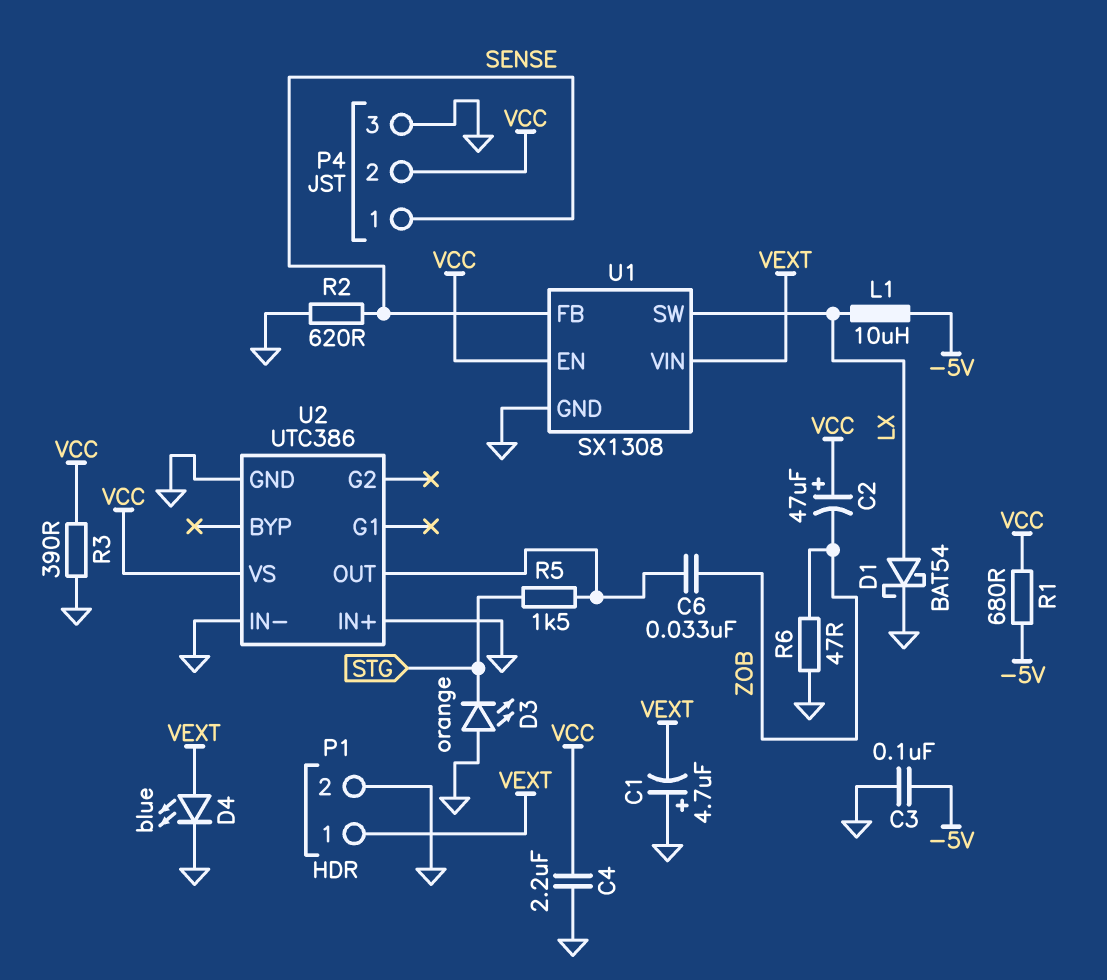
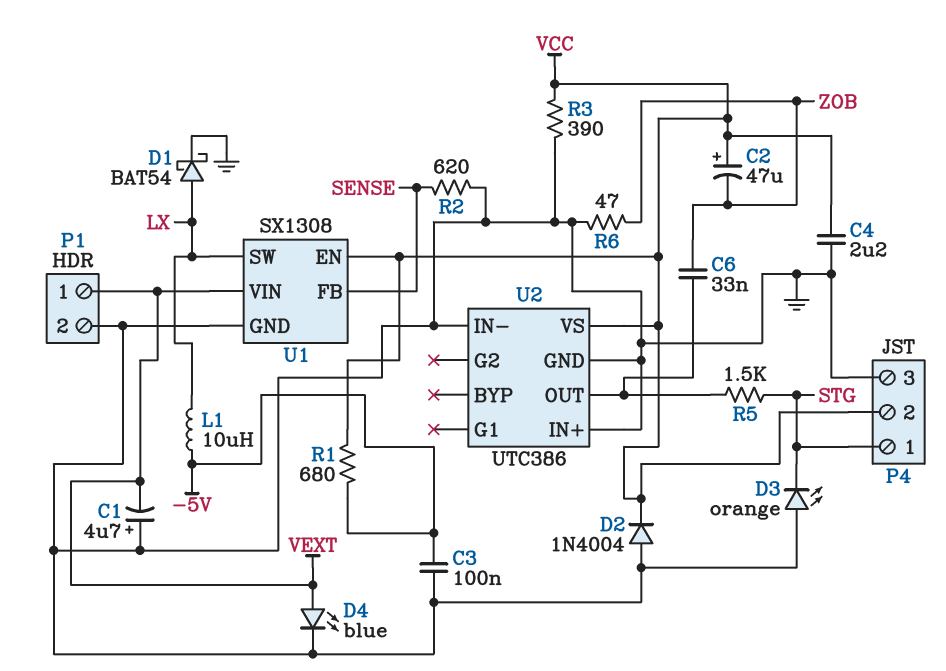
D2: none -> diode 1N4004 (A GND, K VCC)
P4 pin 1: SENSE -> STG

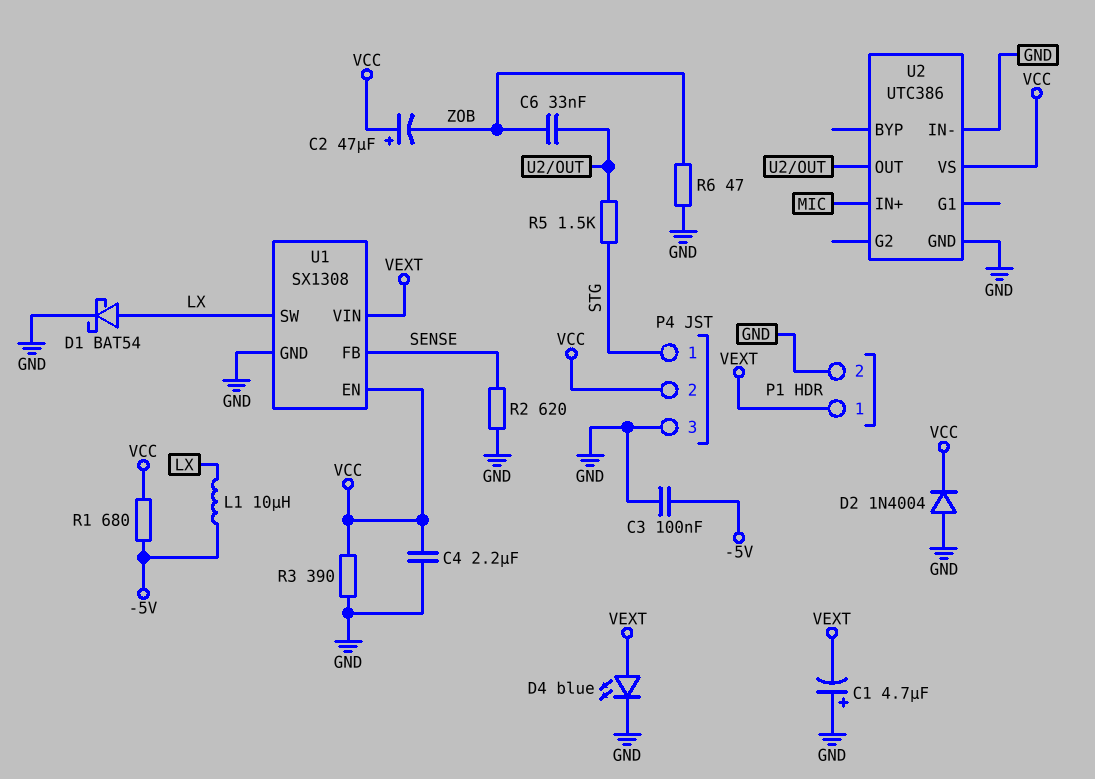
D3: LED orange (A GND, K STG) -> none
U2 pin IN+: GND -> MIC

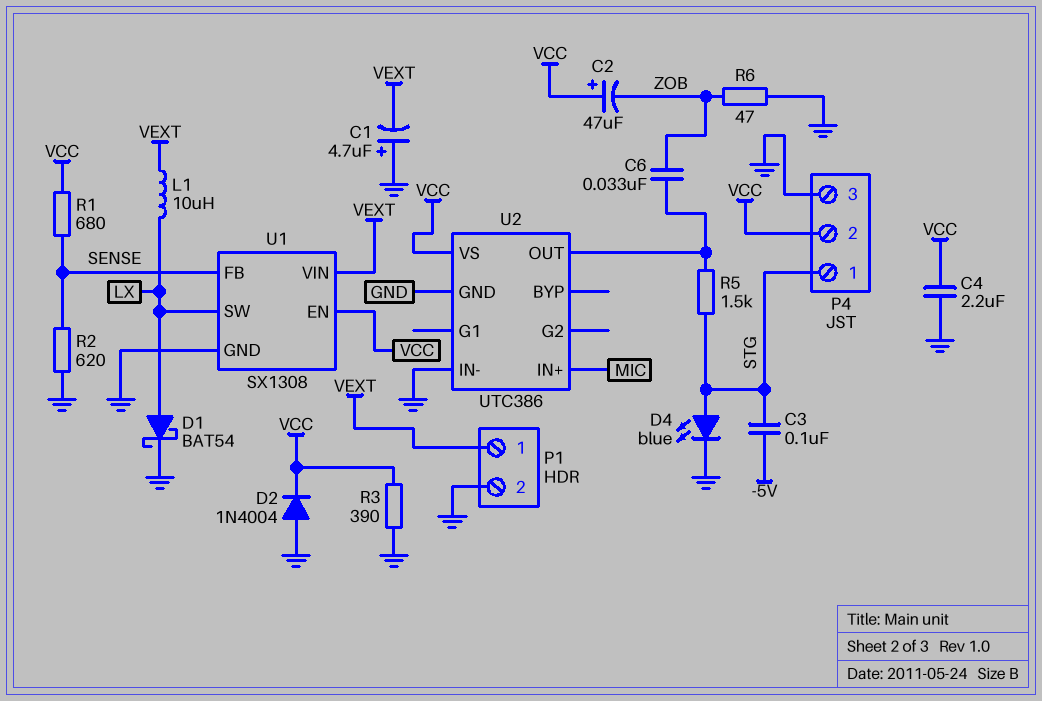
C3: 100nF (-5V, GND) -> 100nF (-5V, STG)
D4: LED blue (A VEXT, K GND) -> LED blue (A STG, K GND)
L1: 10uH (-5V, LX) -> 10uH (LX, VEXT)
R1: 680 (-5V, VCC) -> 680 (SENSE, VCC)

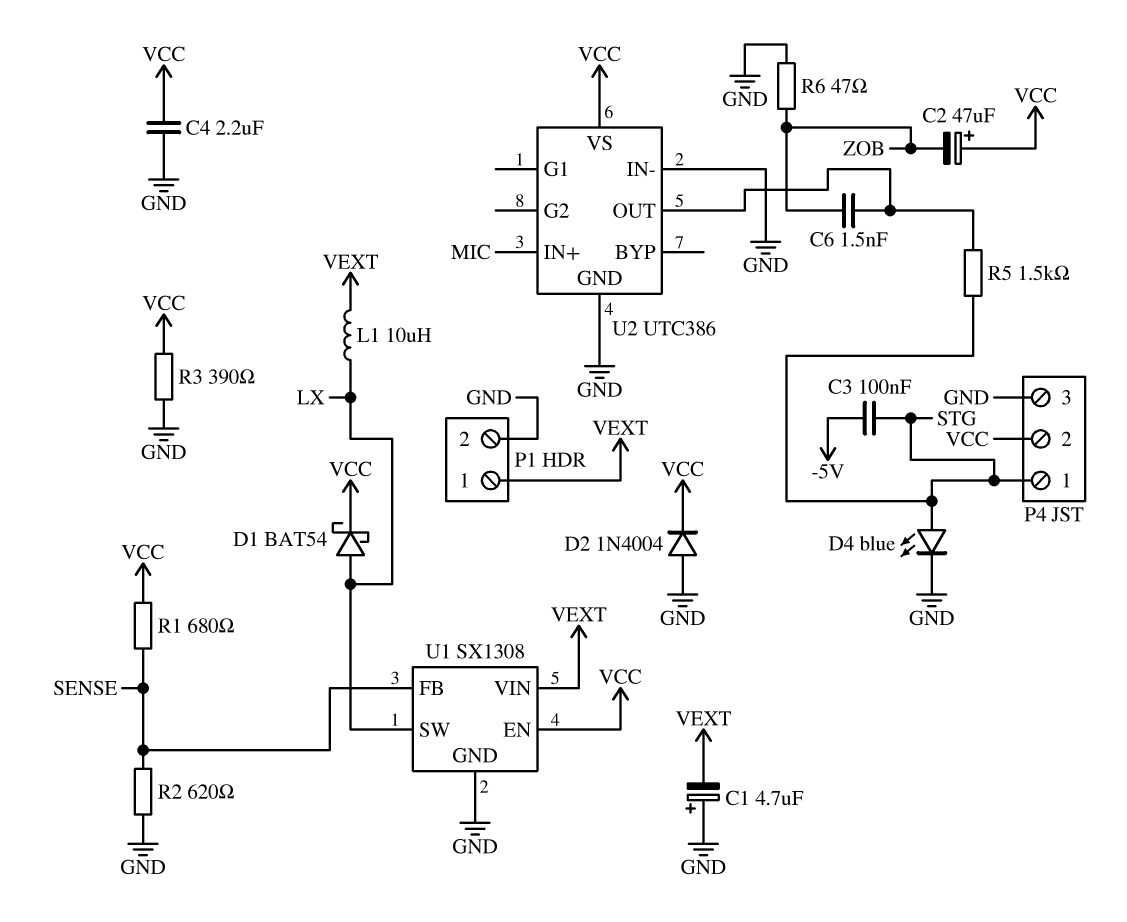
C6: 33nF (U2/OUT, ZOB) -> 1.5nF (U2/OUT, ZOB)
D1: schottky BAT54 (A LX, K GND) -> schottky BAT54 (A LX, K VCC)

